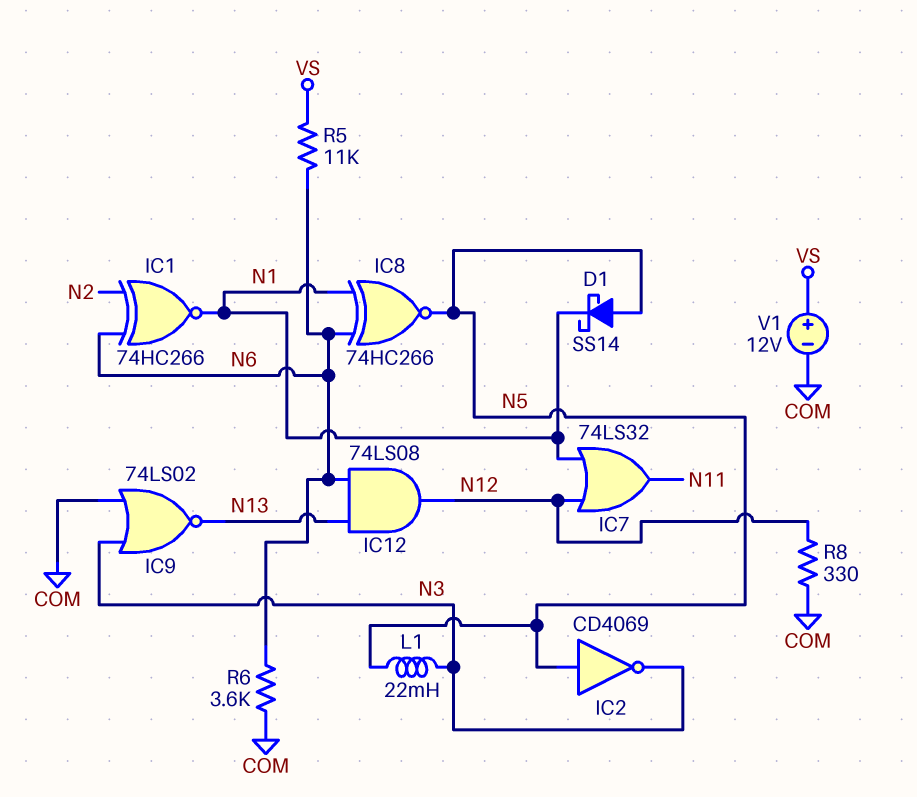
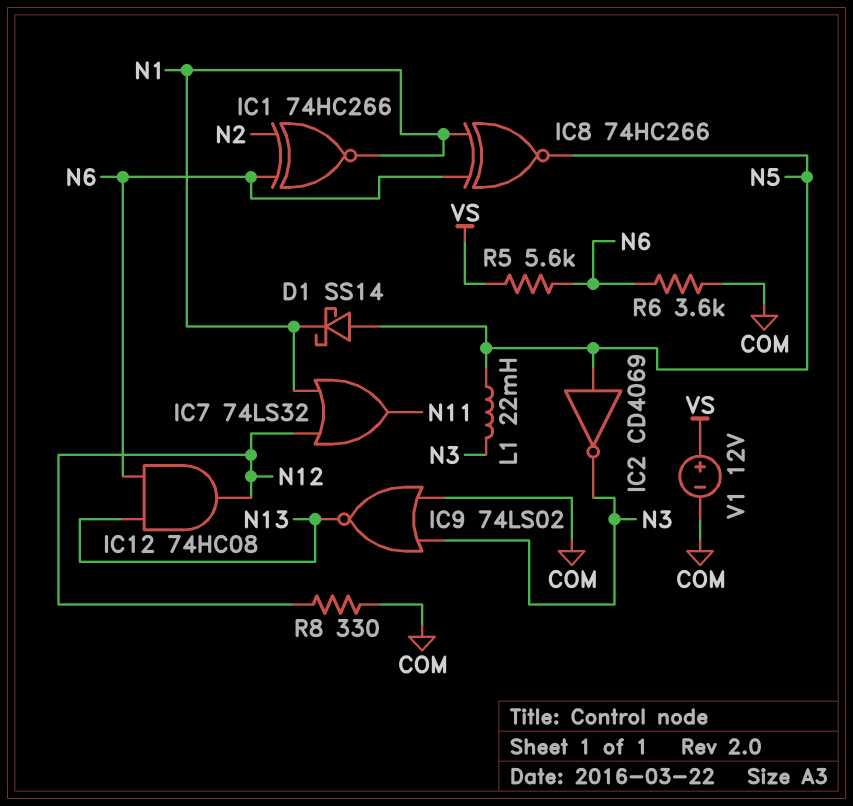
IC12: AND 74LS08 (in N6, in N13, out N12) -> AND 74HC08 (in N6, in N13, out N12)
R5: 11k (N6, VS) -> 5.6k (N6, VS)

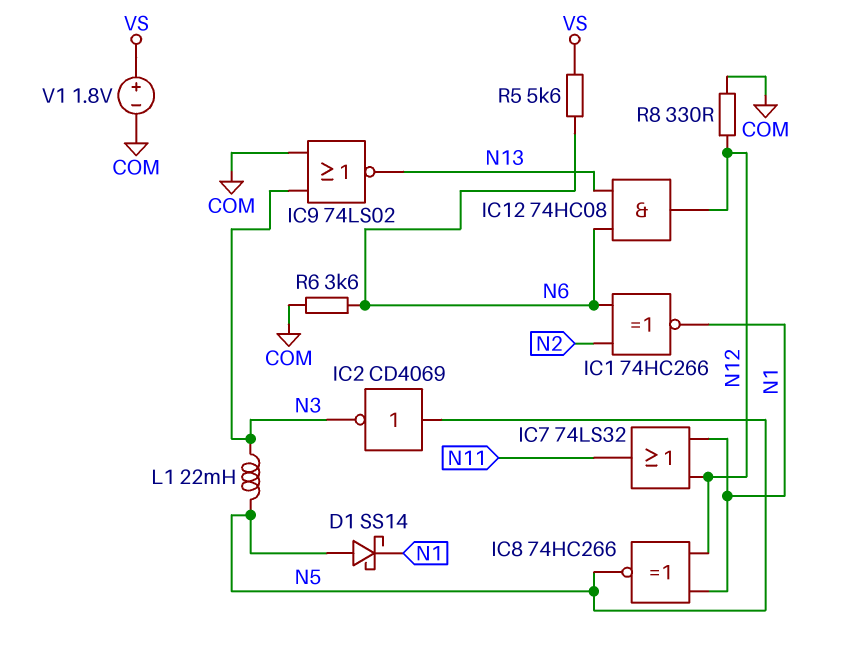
IC8: XNOR 74HC266 (in N1, in N6, out N5) -> XNOR 74HC266 (in N1, in N12, out N5)
V1: 12V (plus VS, minus COM) -> 1.8V (plus VS, minus COM)

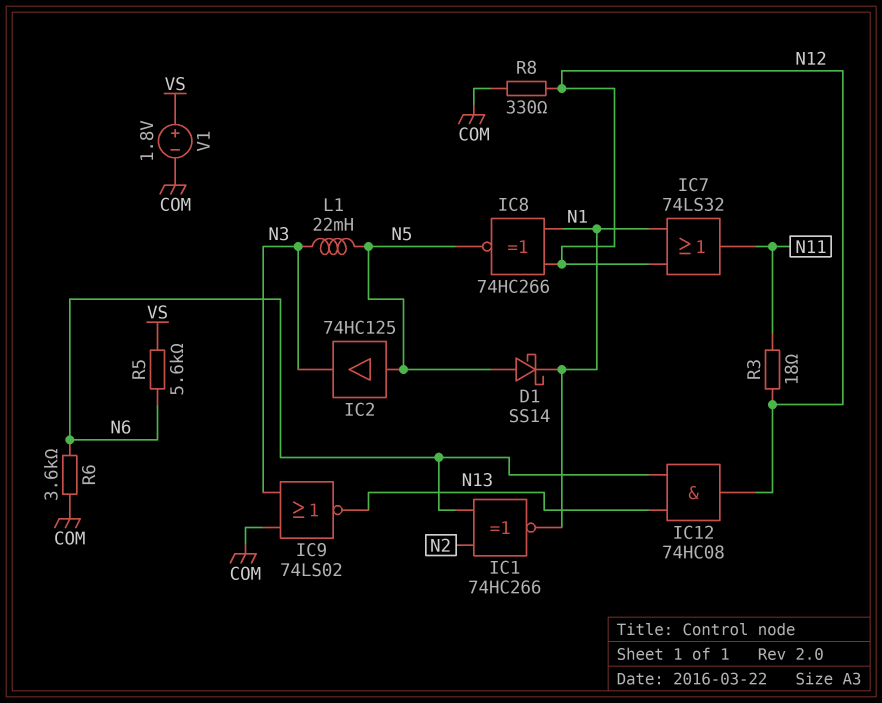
IC2: NOT CD4069 (in N5, out N3) -> buffer 74HC125 (in N5, out N3)
R3: none -> 18 (N11, N12)

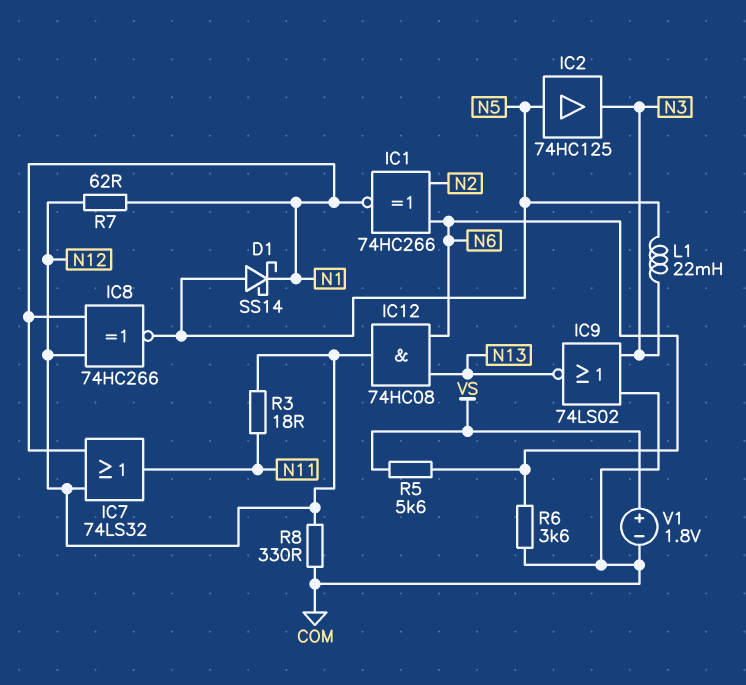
R7: none -> 62 (N1, N12)

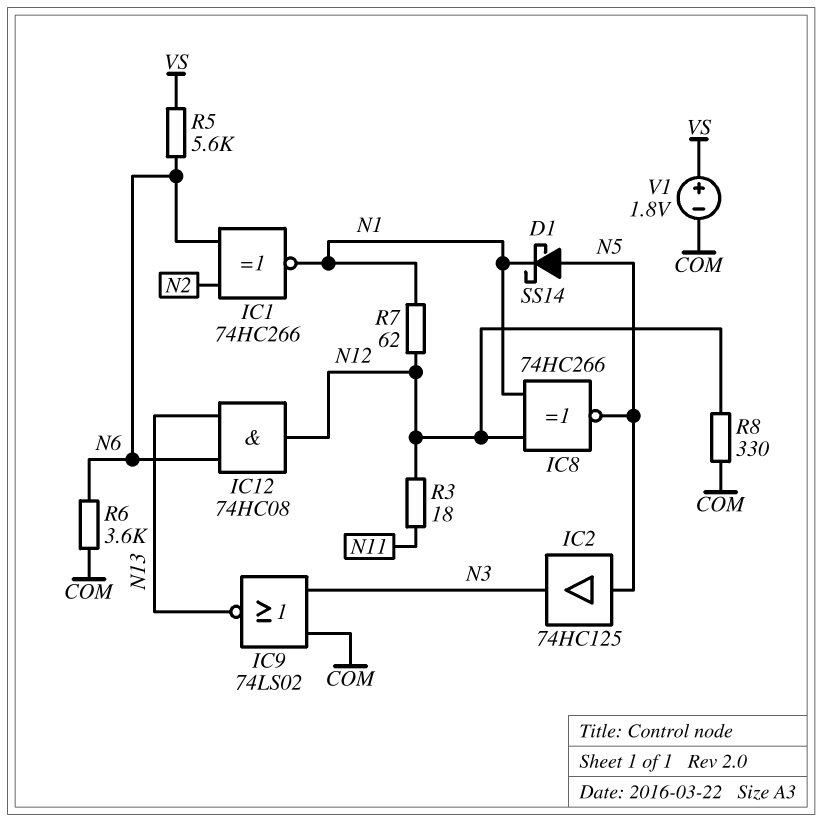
IC7: OR 74LS32 (in N1, in N12, out N11) -> none
L1: 22mH (N3, N5) -> none

